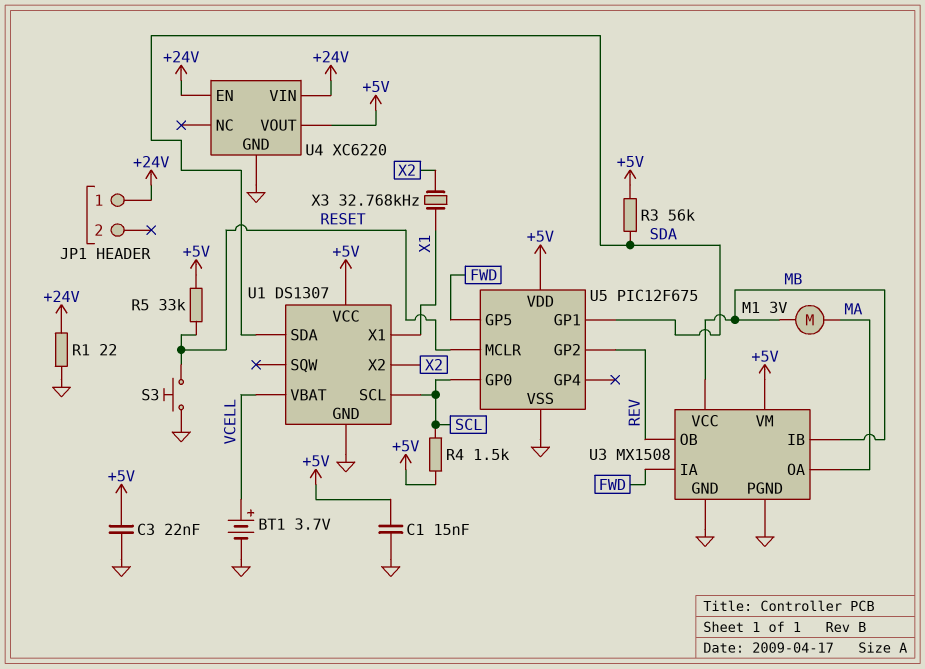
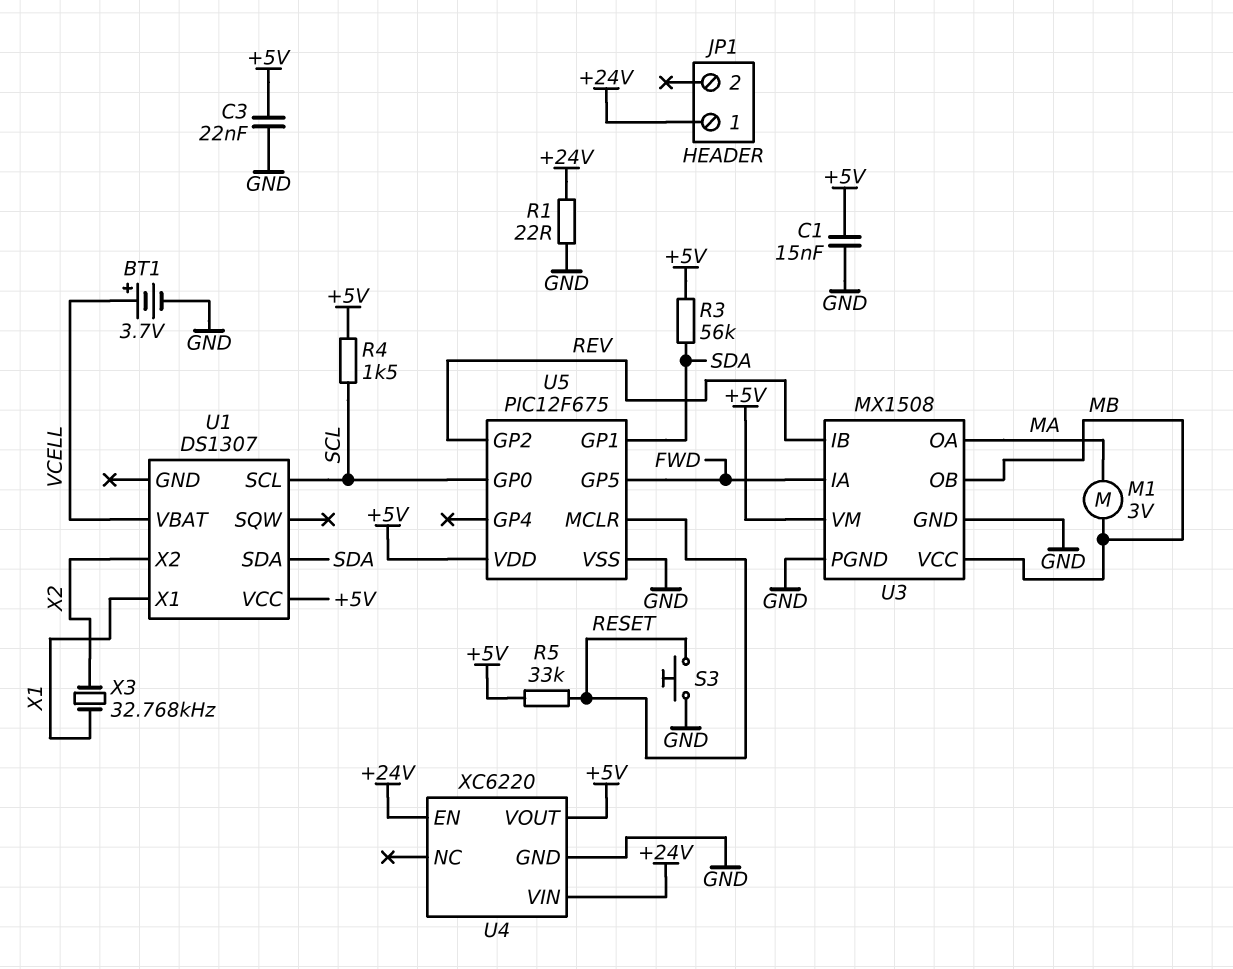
U1 pin GND: GND -> none
U3 pin IB: MB -> REV
U3 pin OB: REV -> MB

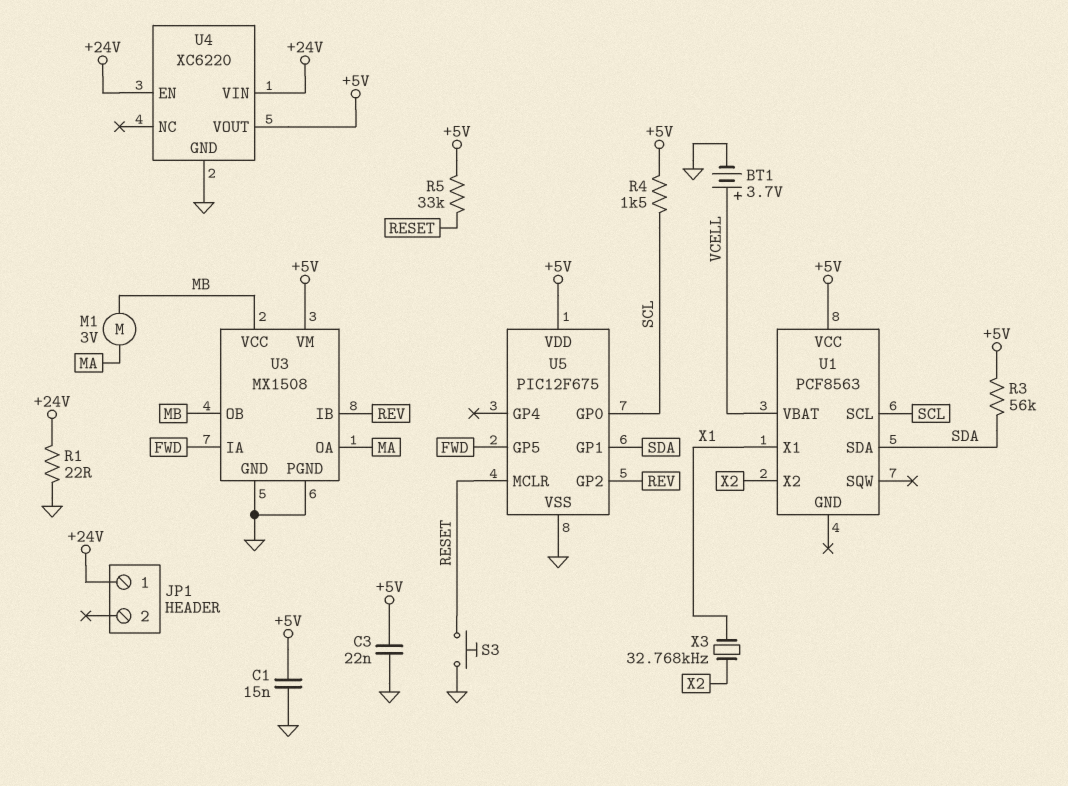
U1: DS1307 -> PCF8563

